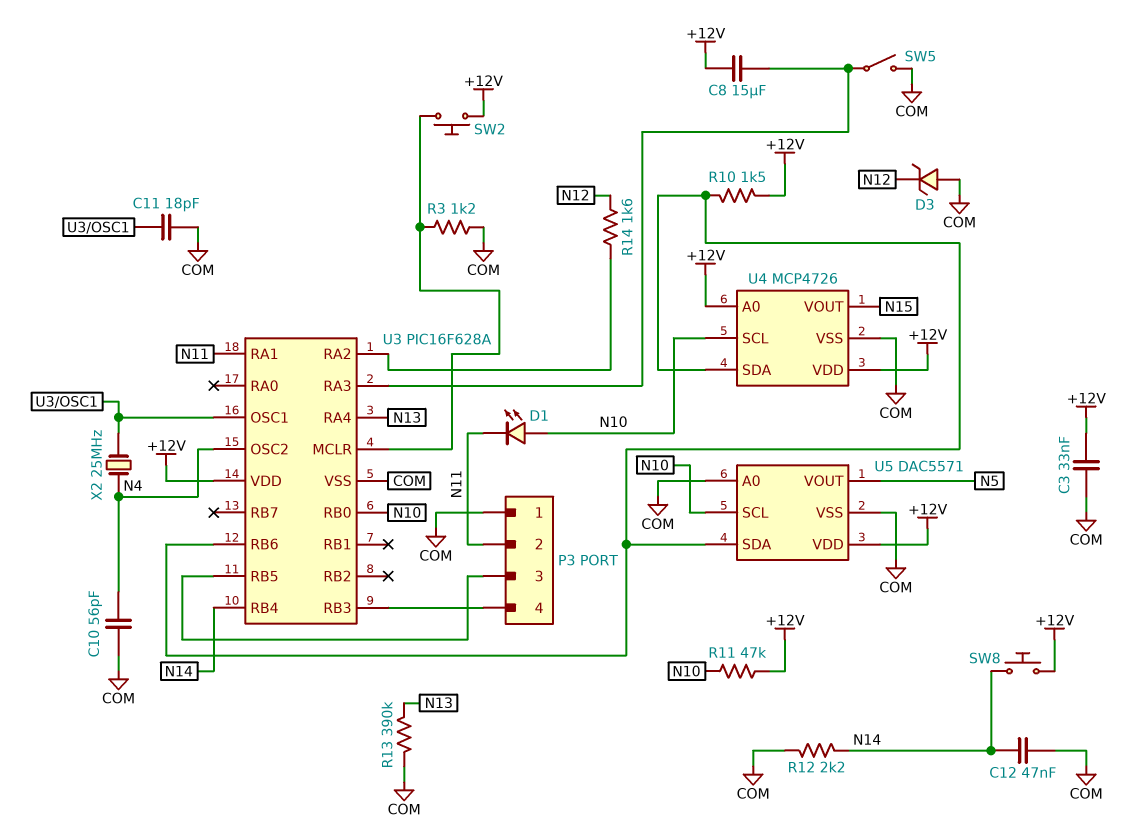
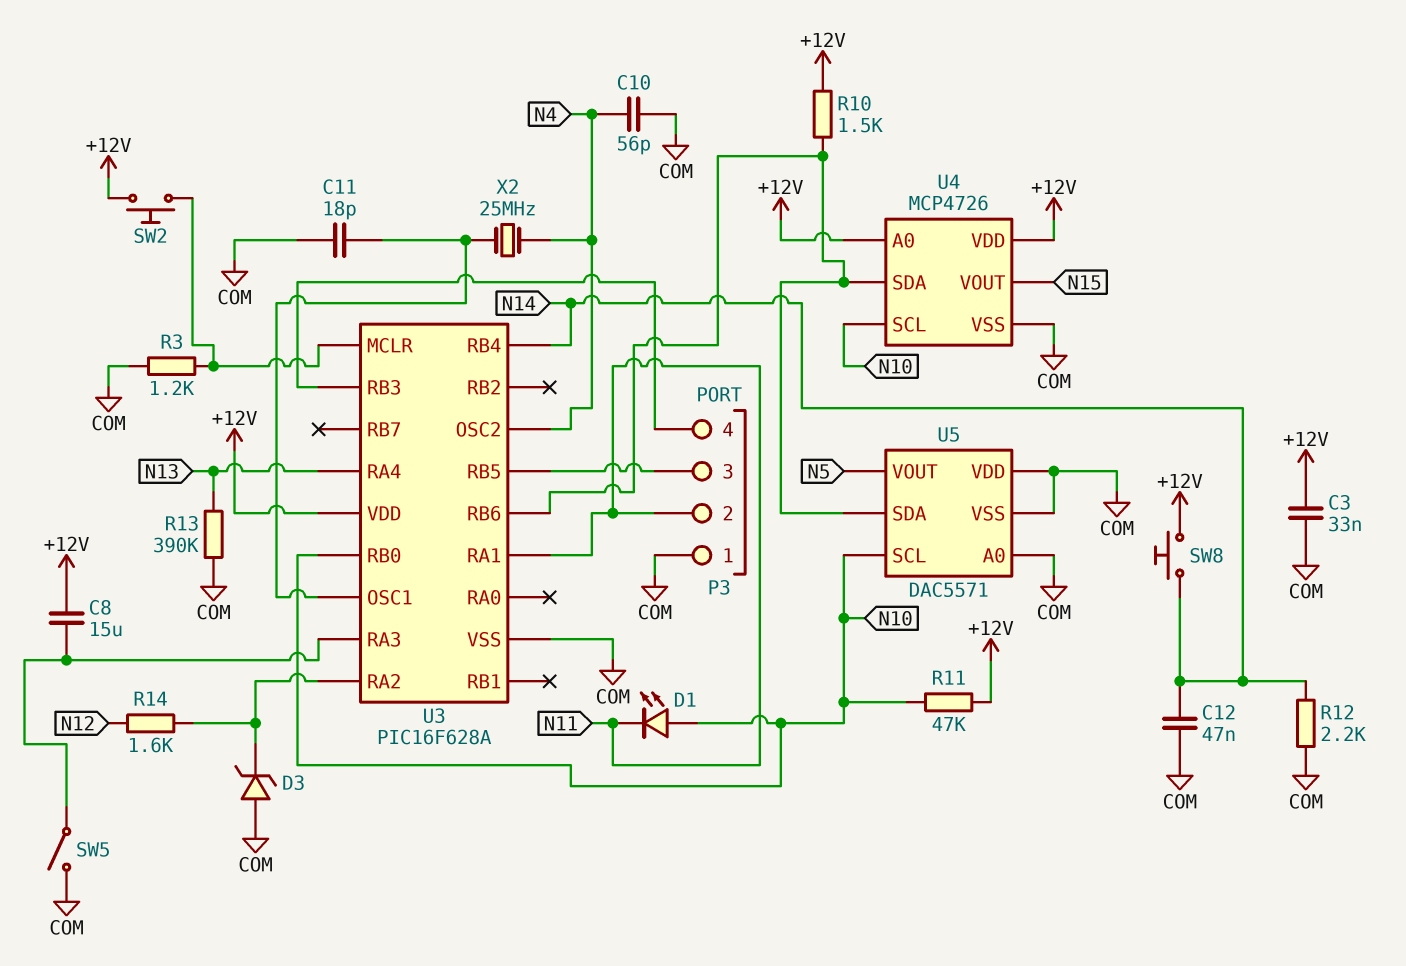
D3: zener (A COM, K N12) -> zener (A COM, K U3/RA2)
U5 pin VDD: +12V -> COM

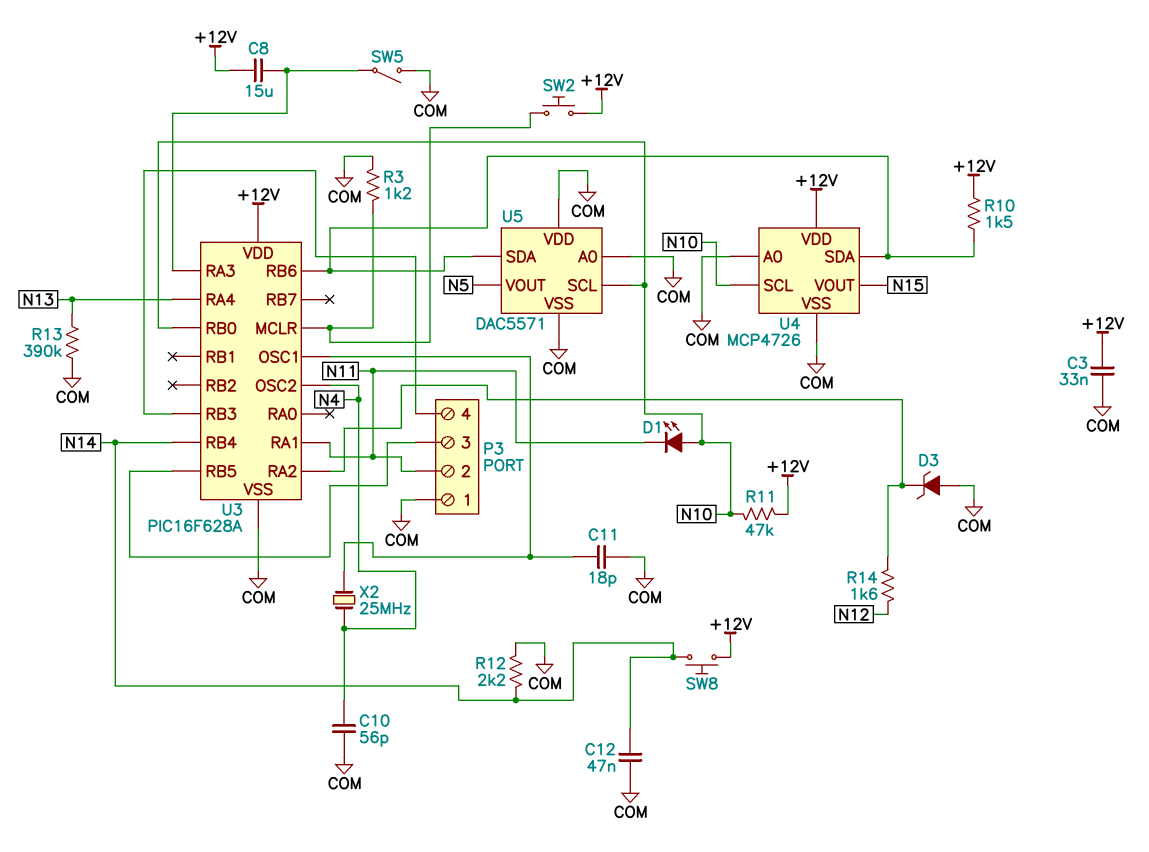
U4 pin A0: +12V -> COM

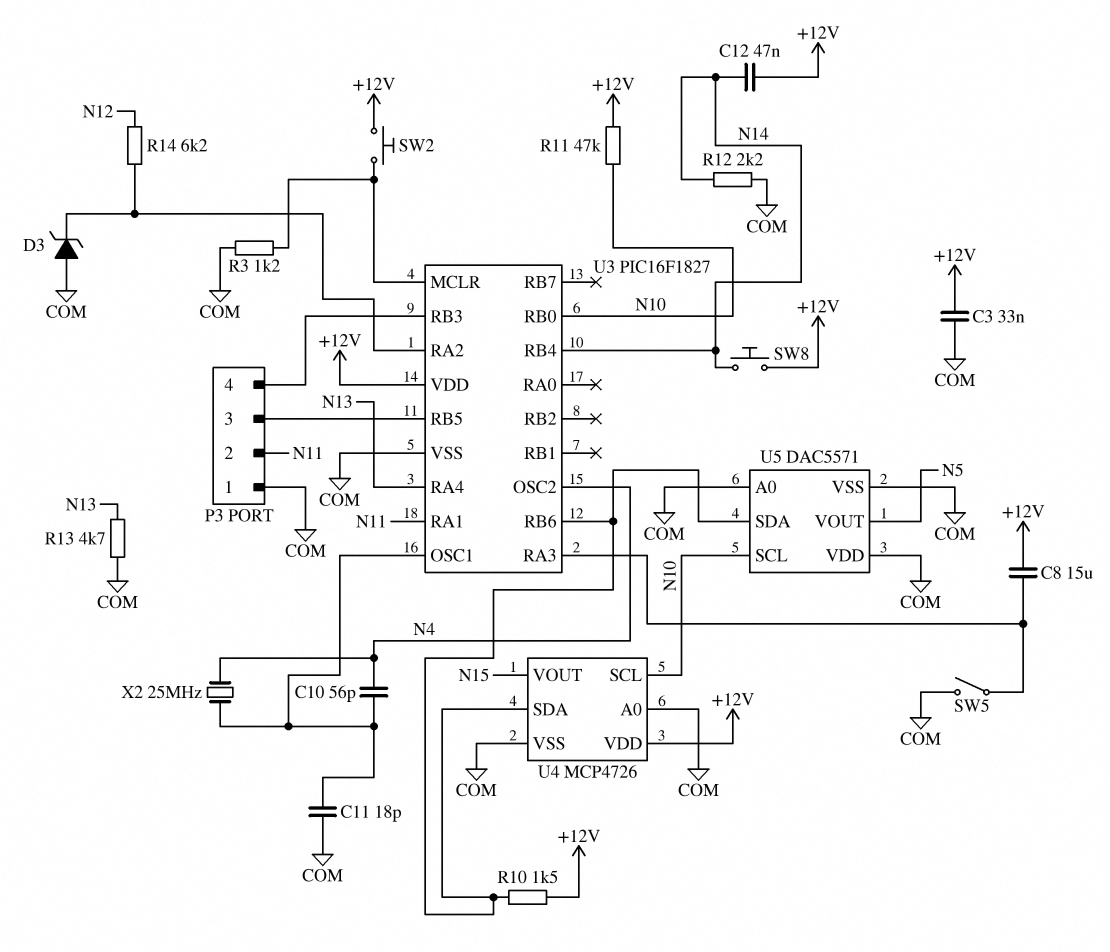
C10: 56pF (COM, N4) -> 56pF (N4, U3/OSC1)
C12: 47nF (COM, N14) -> 47nF (+12V, N14)
D1: LED (A N10, K N11) -> none
R13: 390k (COM, N13) -> 4.7k (COM, N13)
R14: 1.6k (N12, U3/RA2) -> 6.2k (N12, U3/RA2)
U3: PIC16F628A -> PIC16F1827

